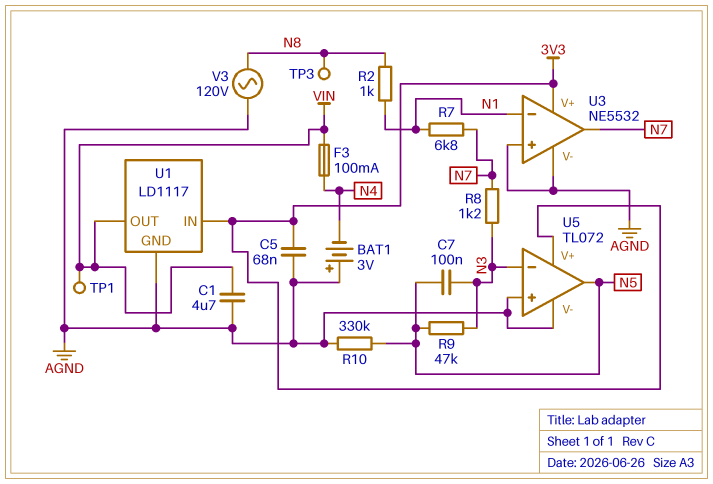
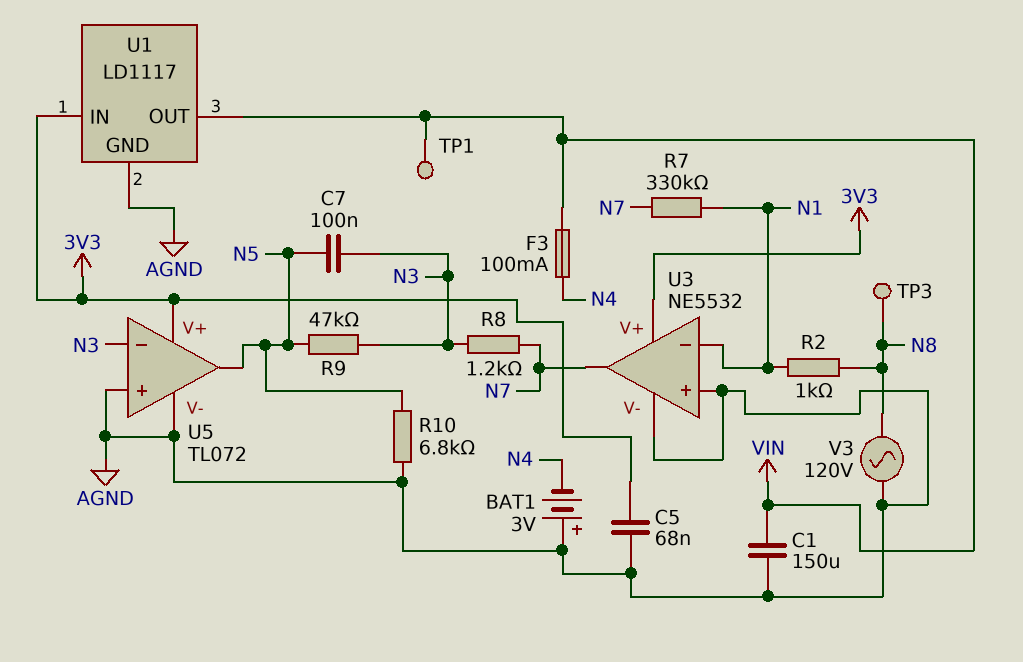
C1: 4.7uF (AGND, VIN) -> 150uF (AGND, VIN)
R7: 6.8k (N1, N7) -> 330k (N1, N7)
R10: 330k (AGND, N5) -> 6.8k (AGND, N5)

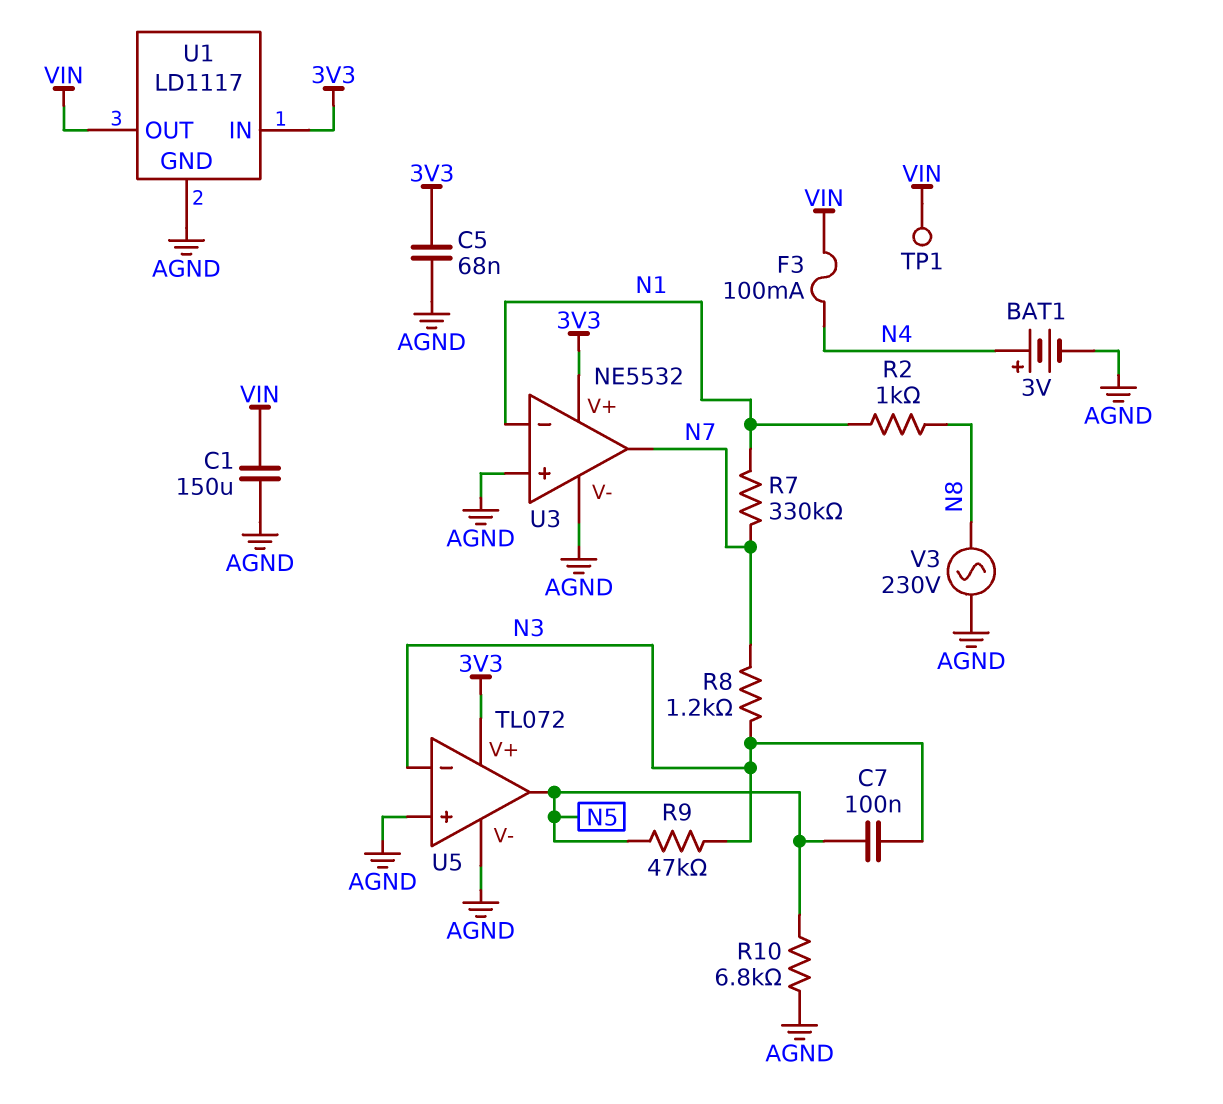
BAT1: 3V (plus AGND, minus N4) -> 3V (plus N4, minus AGND)
TP3: test point (N8) -> none
V3: AC 120V (AGND, N8) -> AC 230V (AGND, N8)

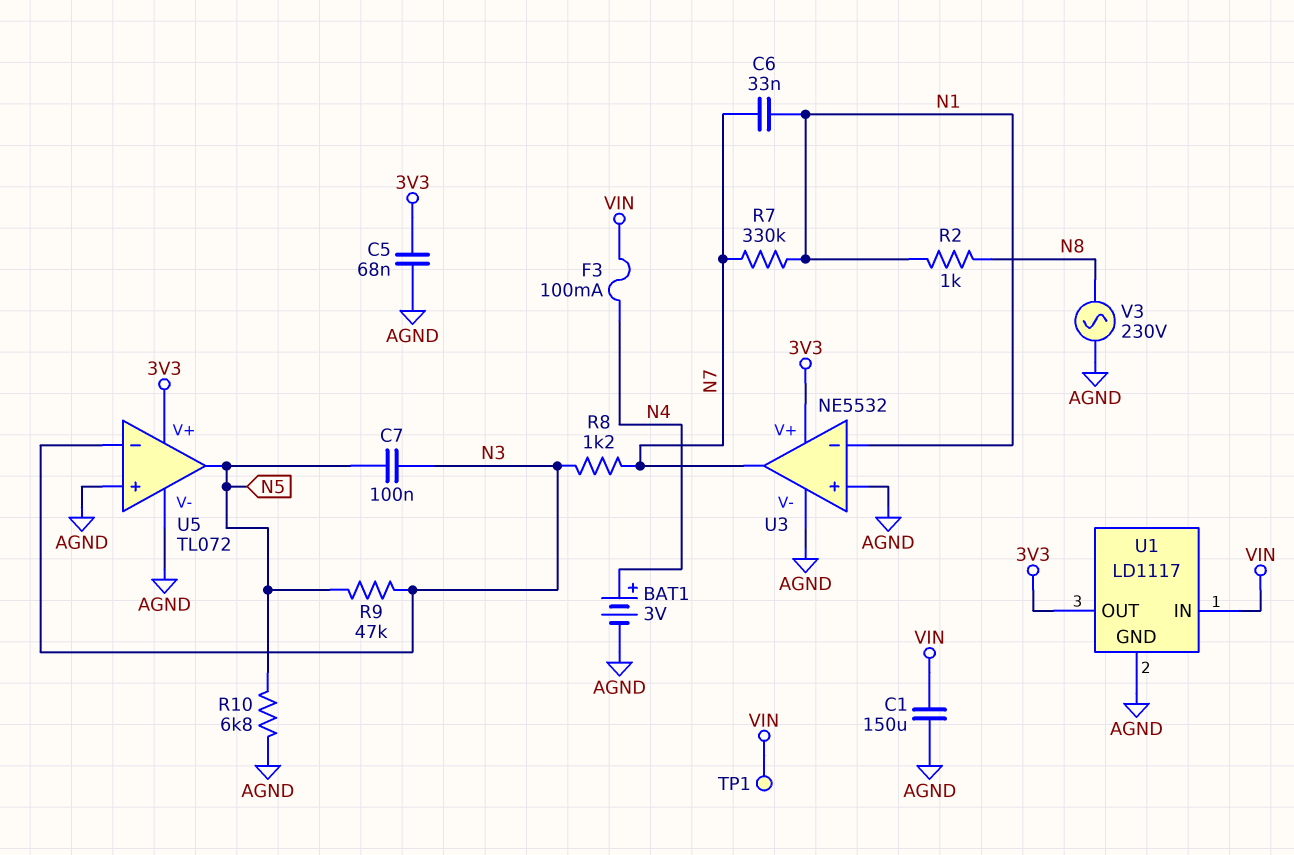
C6: none -> 33nF (N1, N7)
U1 pin IN: 3V3 -> VIN
U1 pin OUT: VIN -> 3V3

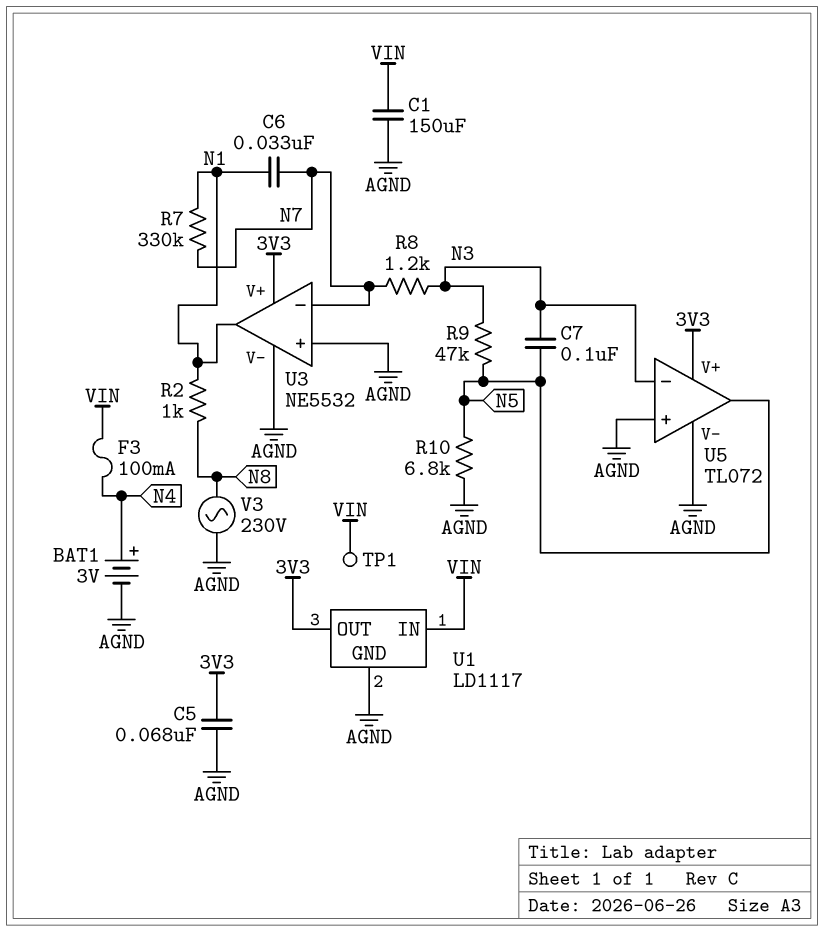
U3 pin in-: N1 -> N7
U3 pin out: N7 -> N1

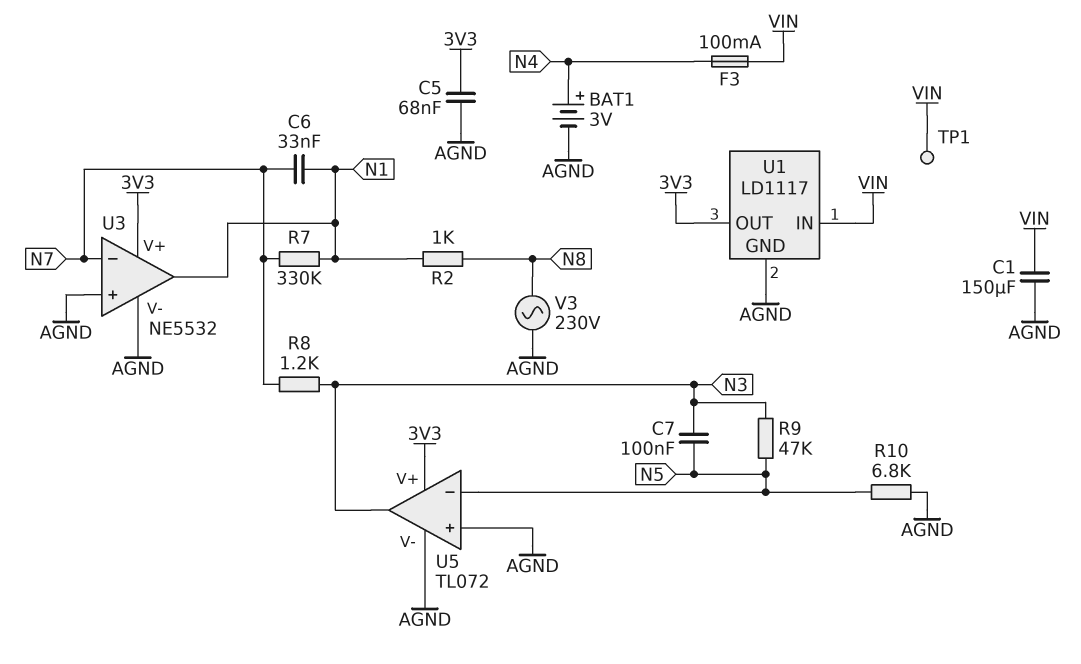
U5 pin in-: N3 -> N5
U5 pin out: N5 -> N3

